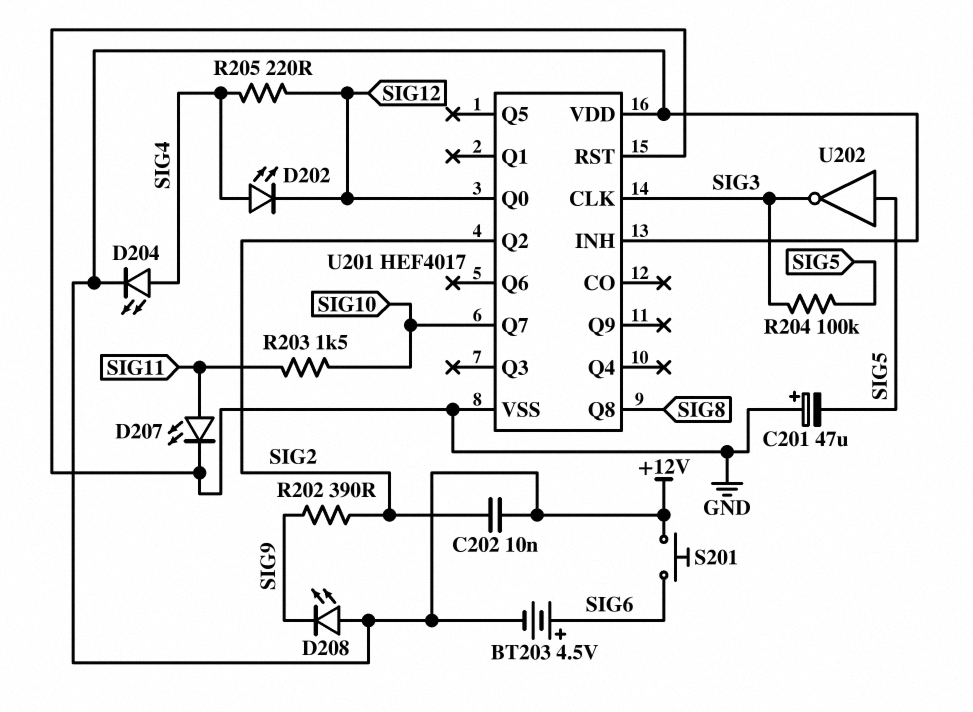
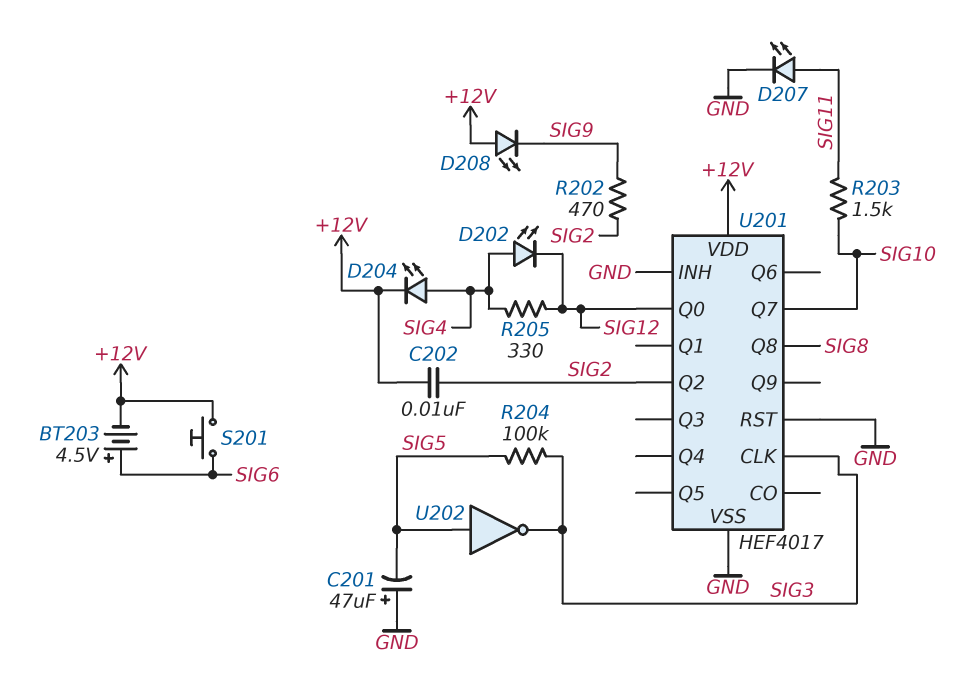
R202: 390 (SIG2, SIG9) -> 470 (SIG2, SIG9)
R205: 220 (SIG4, SIG12) -> 330 (SIG4, SIG12)
U201 pin INH: +12V -> GND

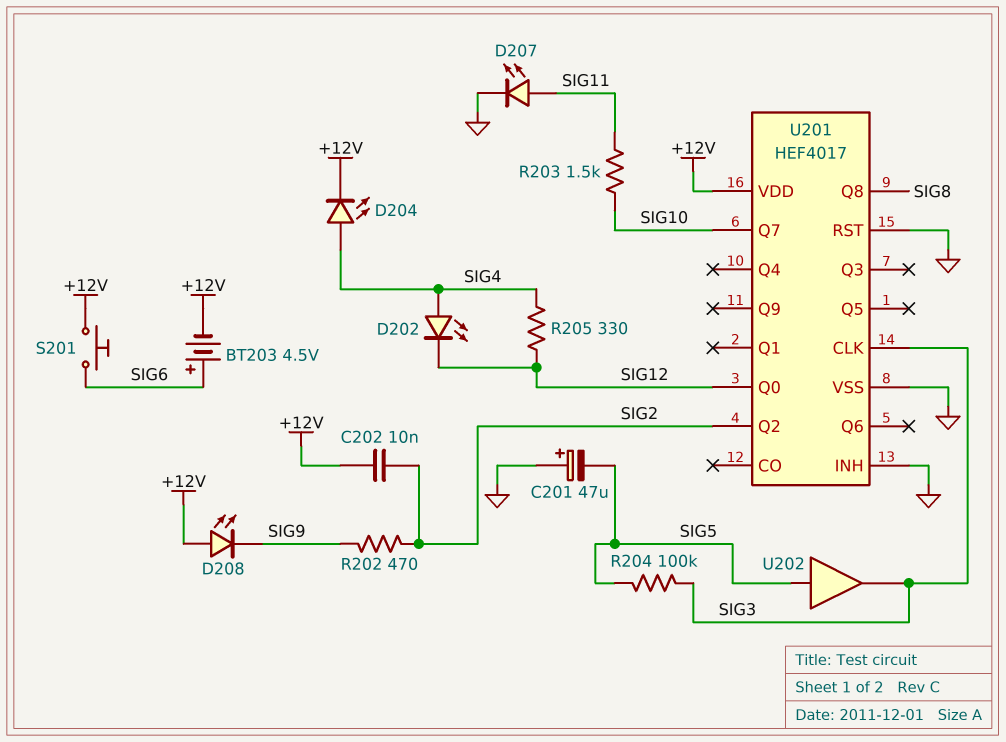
U202: NOT (in SIG5, out SIG3) -> buffer (in SIG5, out SIG3)

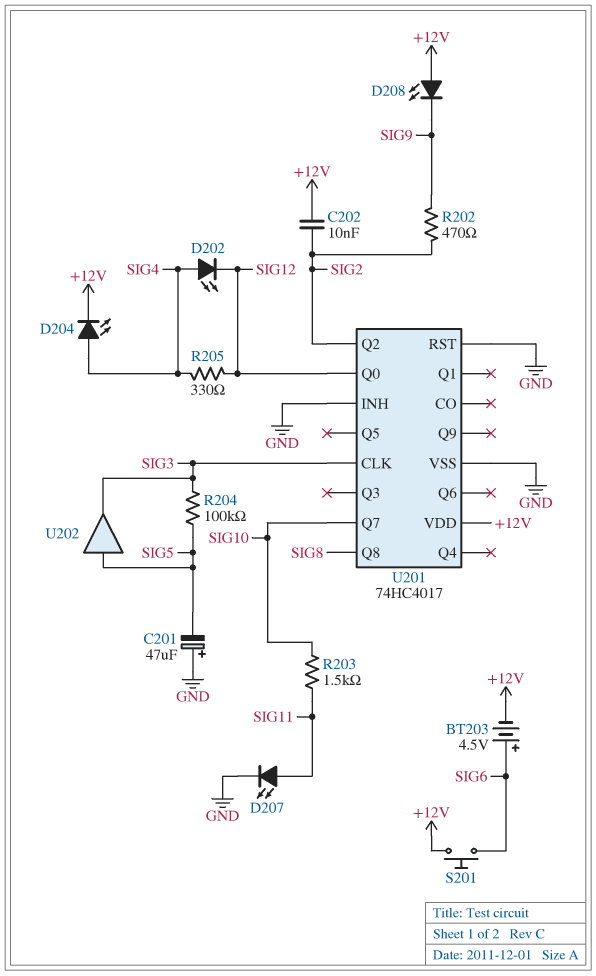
U201: HEF4017 -> 74HC4017

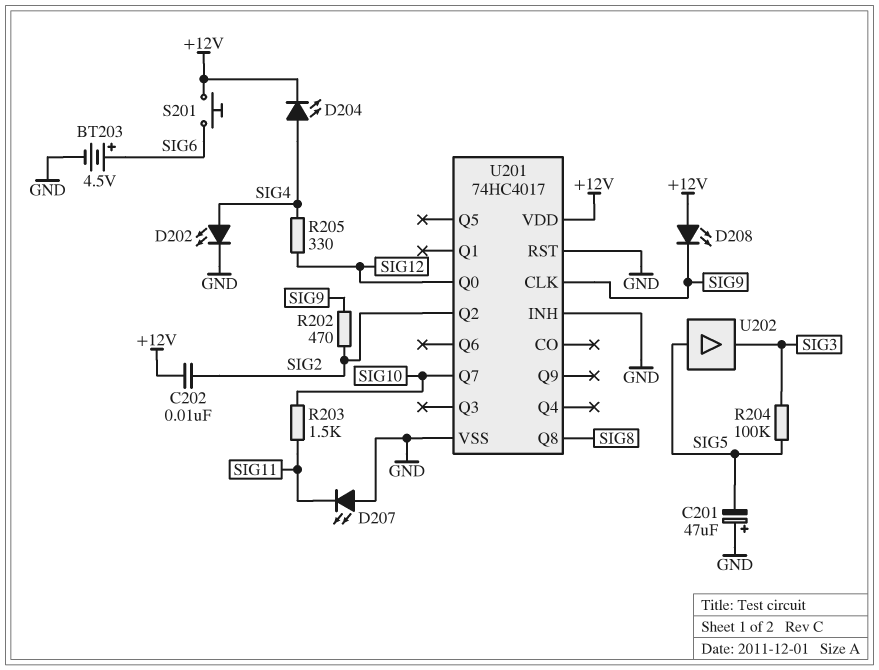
BT203: 4.5V (plus SIG6, minus +12V) -> 4.5V (plus SIG6, minus GND)
D202: LED (A SIG4, K SIG12) -> LED (A SIG4, K GND)
D207: LED (A SIG11, K GND) -> LED (A GND, K SIG11)
U201 pin CLK: SIG3 -> SIG9

